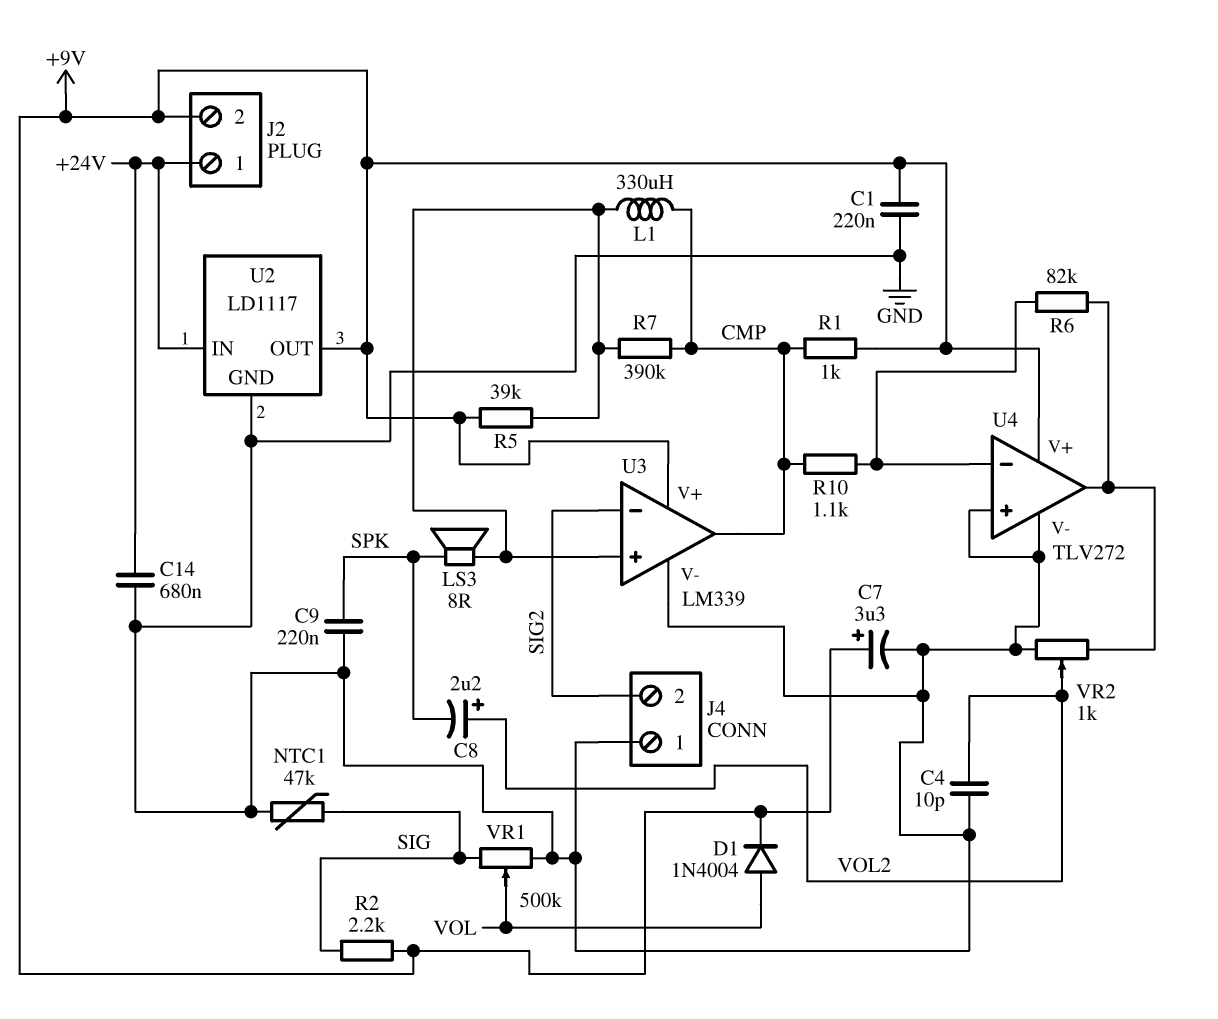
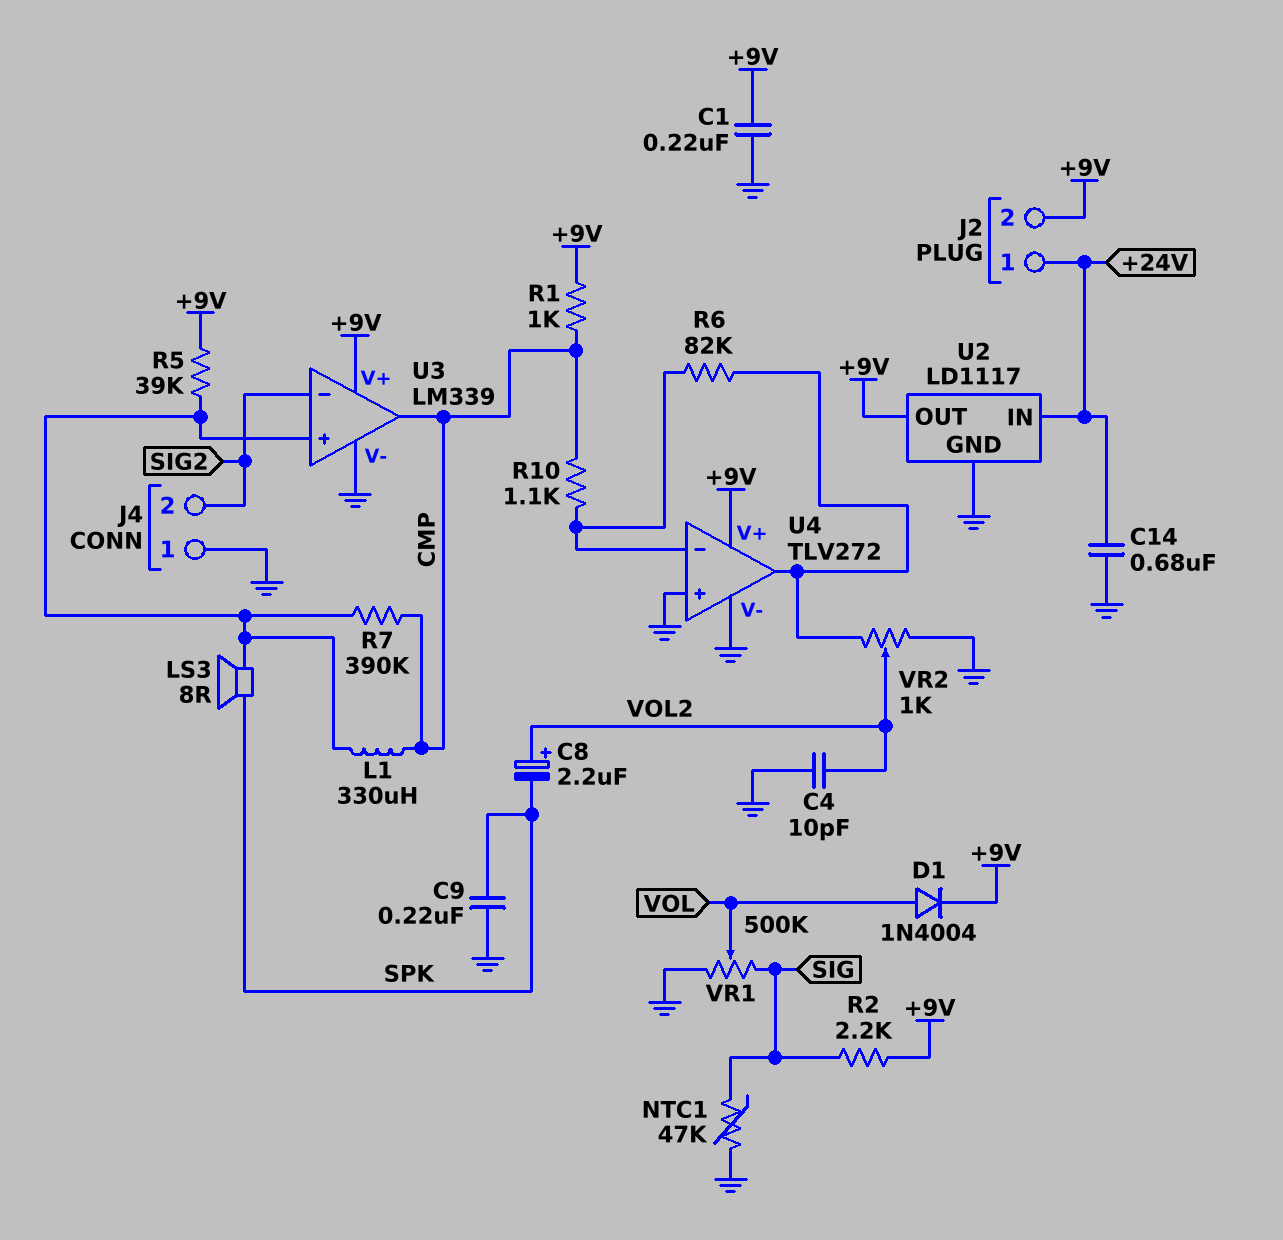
C7: 3.3uF (plus +9V, minus GND) -> none

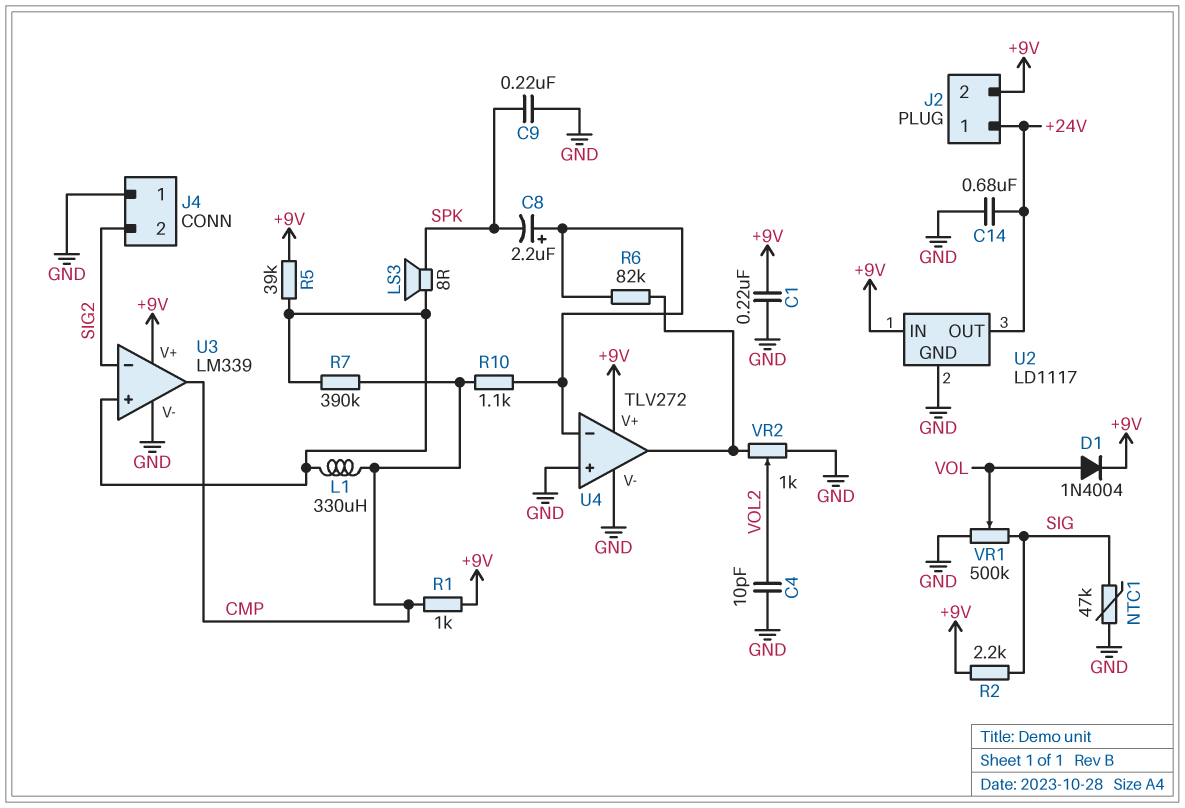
C8: 2.2uF (plus VOL2, minus SPK) -> 2.2uF (plus U4/in-, minus SPK)
U2 pin IN: +24V -> +9V
U2 pin OUT: +9V -> +24V

